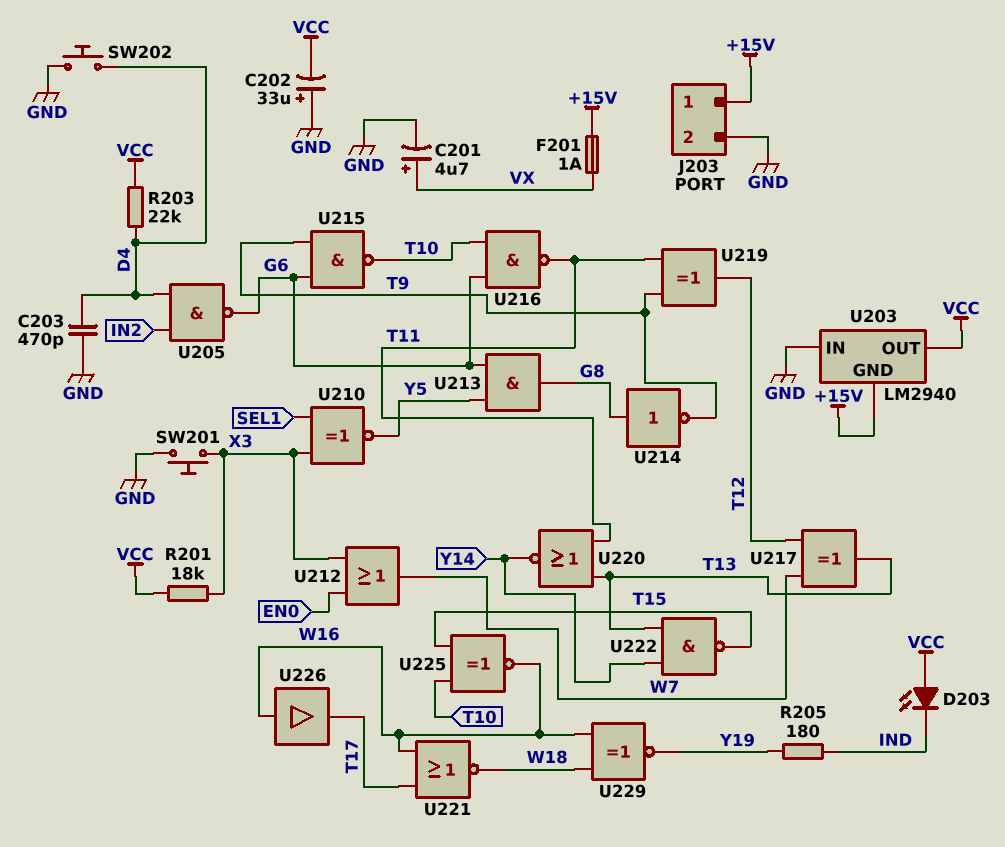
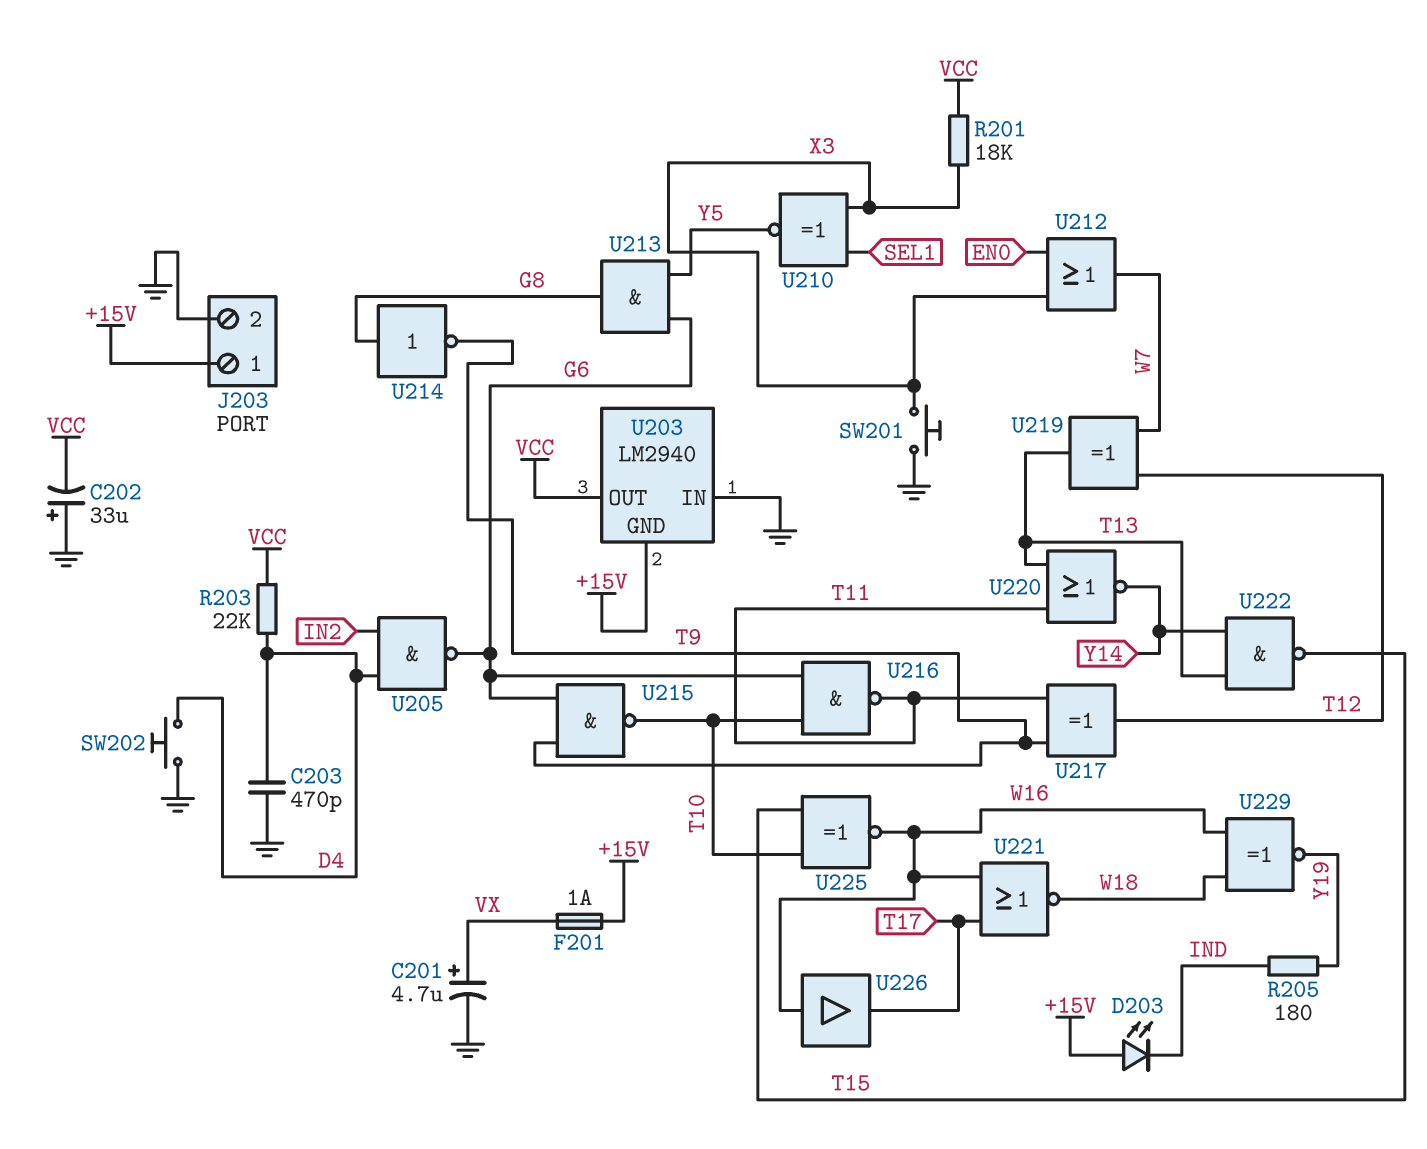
D203: LED (A VCC, K IND) -> LED (A +15V, K IND)
U217: XOR (in T12, in W7, out T13) -> XOR (in T9, in T11, out T12)
U219: XOR (in T9, in T11, out T12) -> XOR (in T12, in W7, out T13)

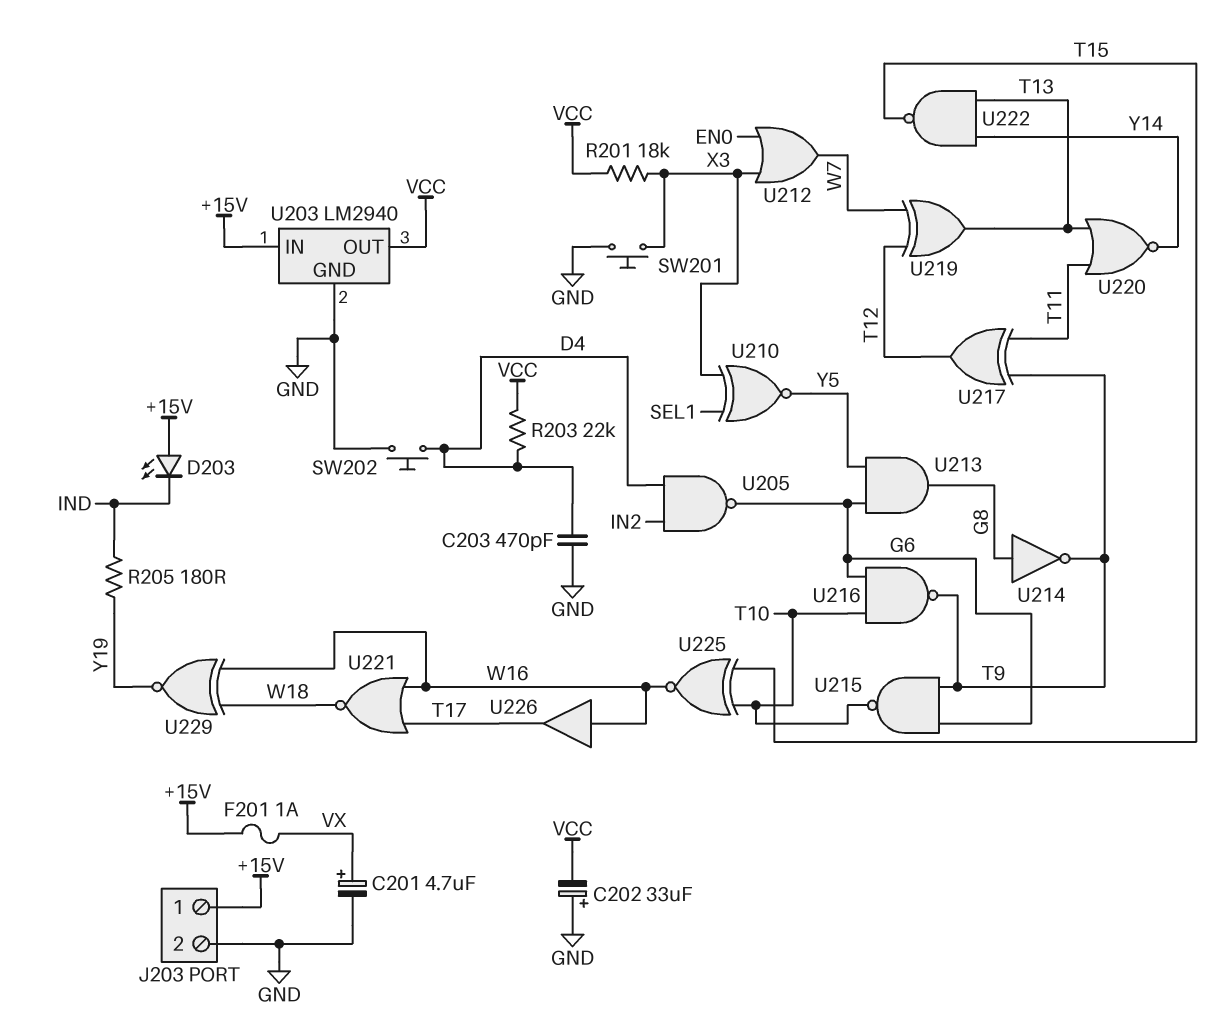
U203 pin GND: +15V -> GND
U203 pin IN: GND -> +15V
U216: NAND (in G6, in T10, out T11) -> NAND (in G6, in T10, out T9)

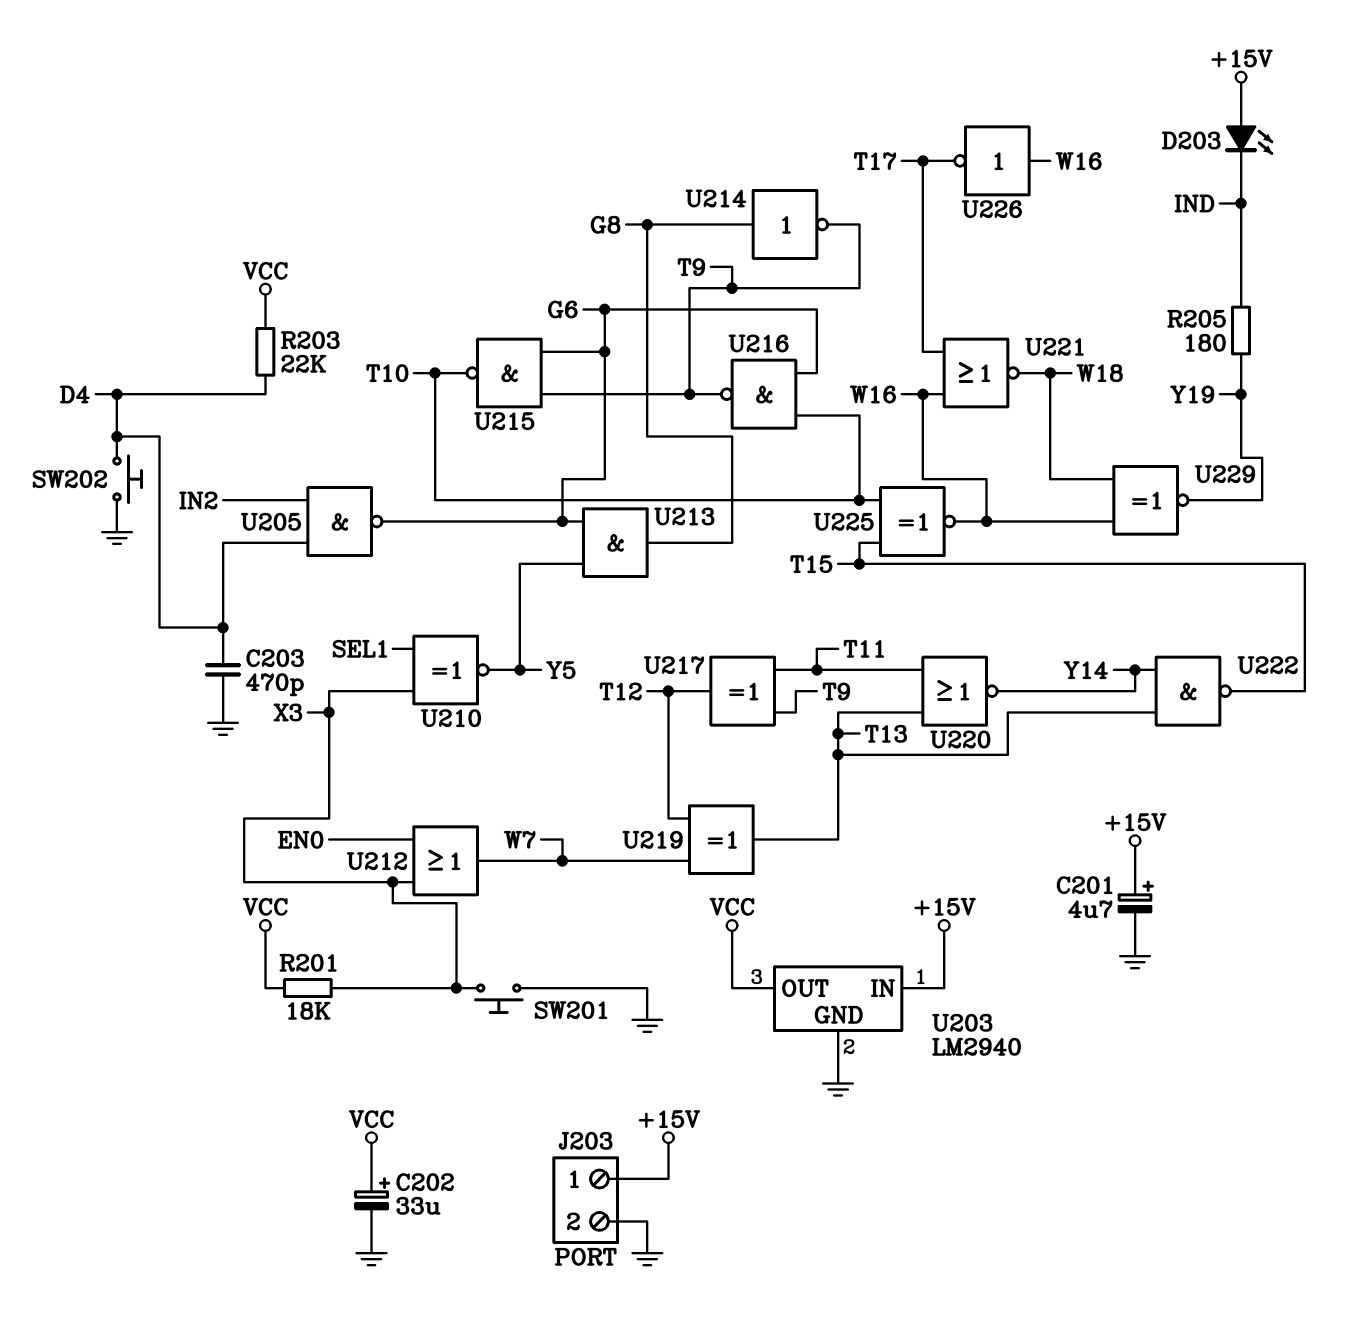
C201: 4.7uF (plus VX, minus GND) -> 4.7uF (plus +15V, minus GND)
C202: 33uF (plus GND, minus VCC) -> 33uF (plus VCC, minus GND)
F201: 1A (+15V, VX) -> none
U226: buffer (in W16, out T17) -> NOT (in W16, out T17)

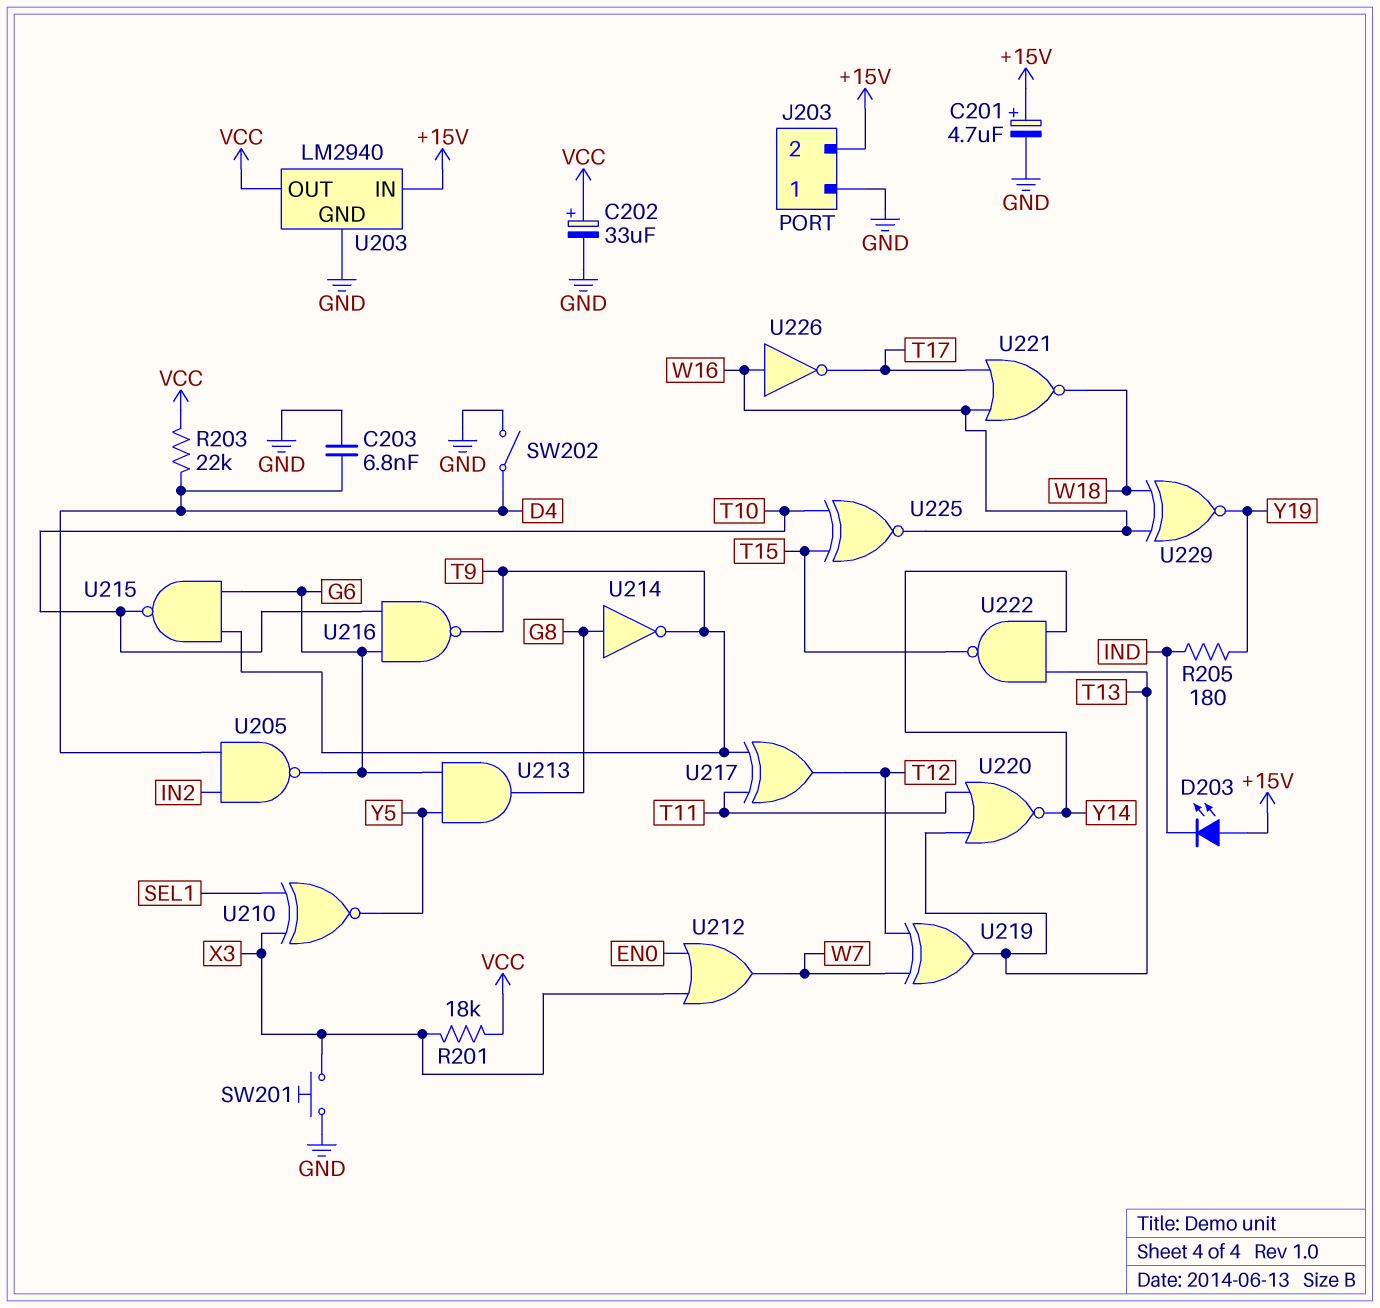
C203: 470pF (D4, GND) -> 6.8nF (D4, GND)
J203 pin 1: +15V -> GND
J203 pin 2: GND -> +15V
SW202: button (D4, GND) -> switch (D4, GND)

